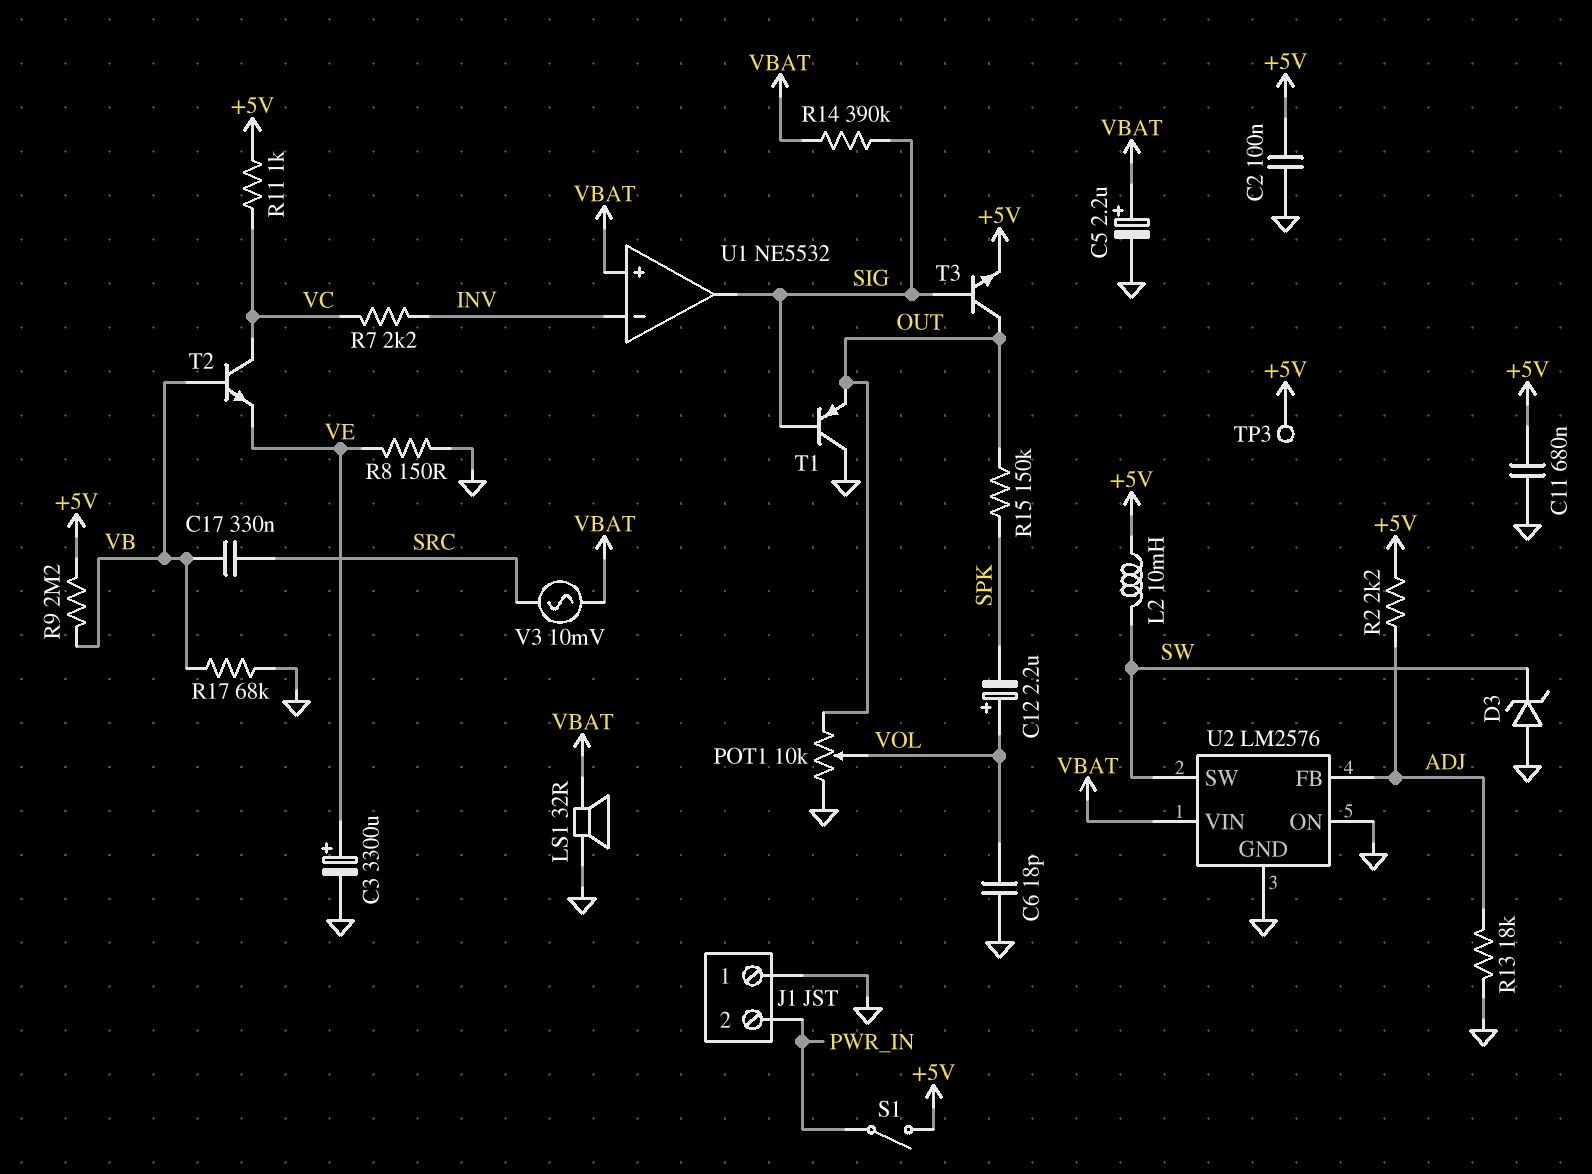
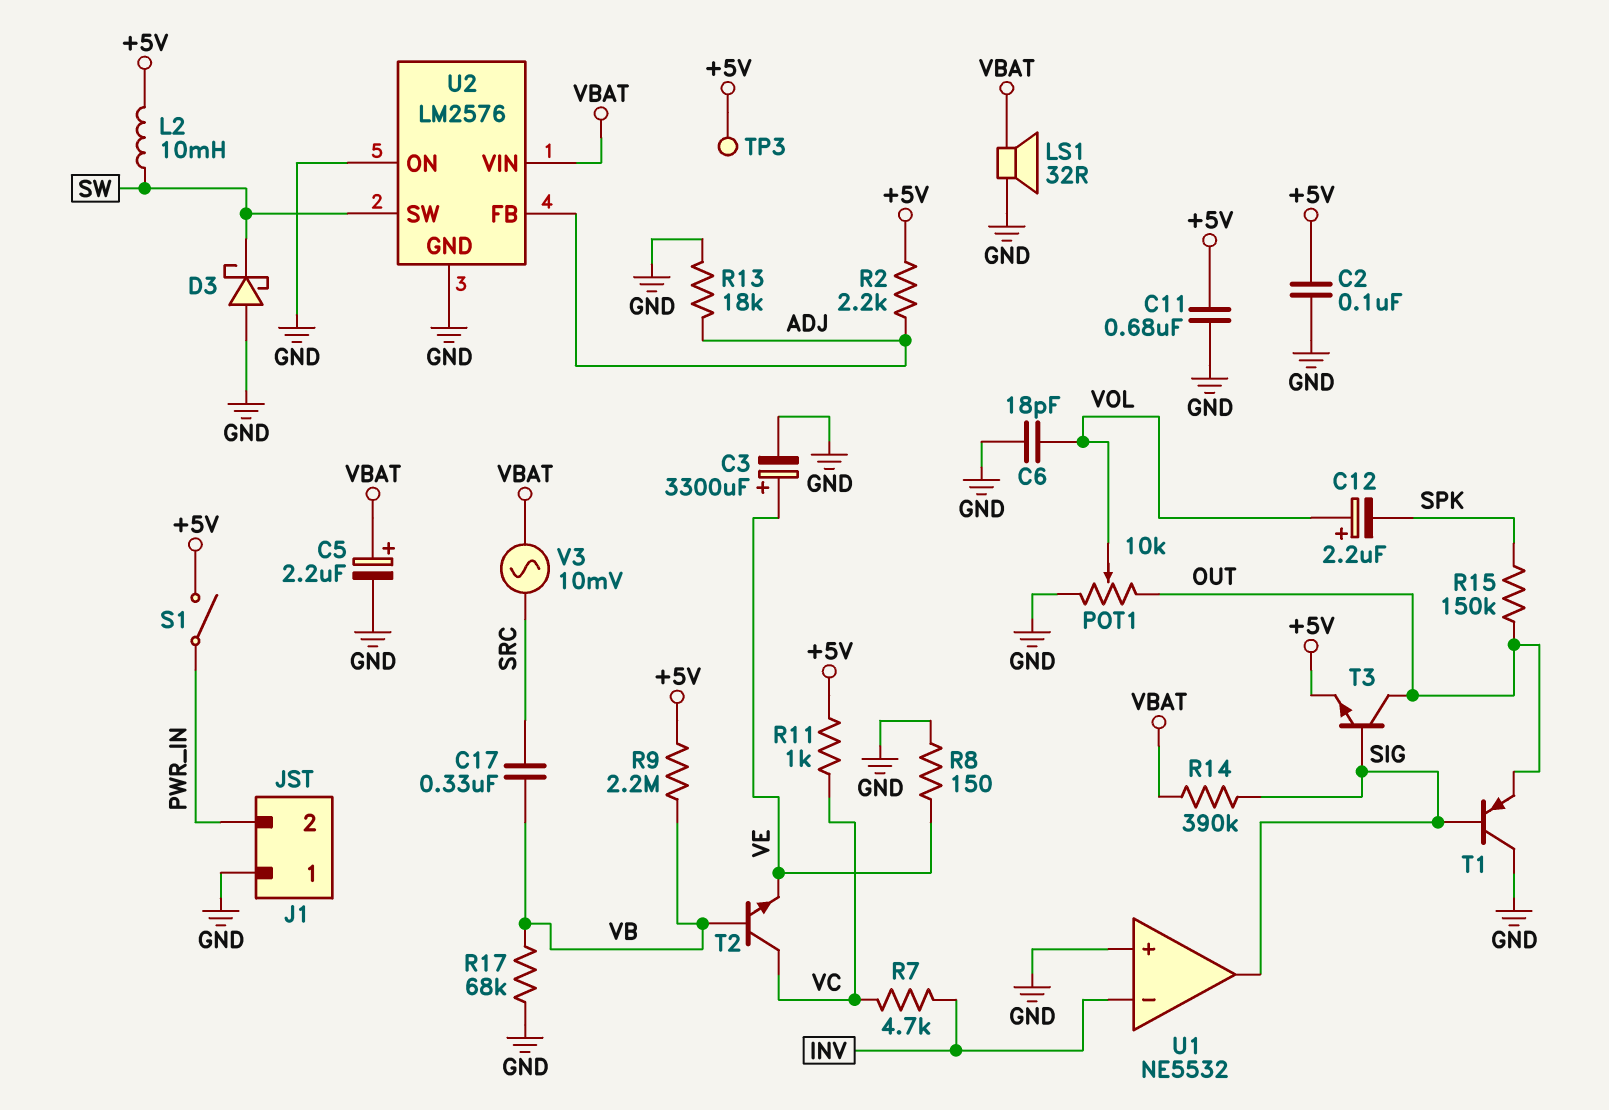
D3: zener (A GND, K SW) -> schottky (A GND, K SW)
R7: 2.2k (INV, VC) -> 4.7k (INV, VC)
U1 pin in+: VBAT -> GND

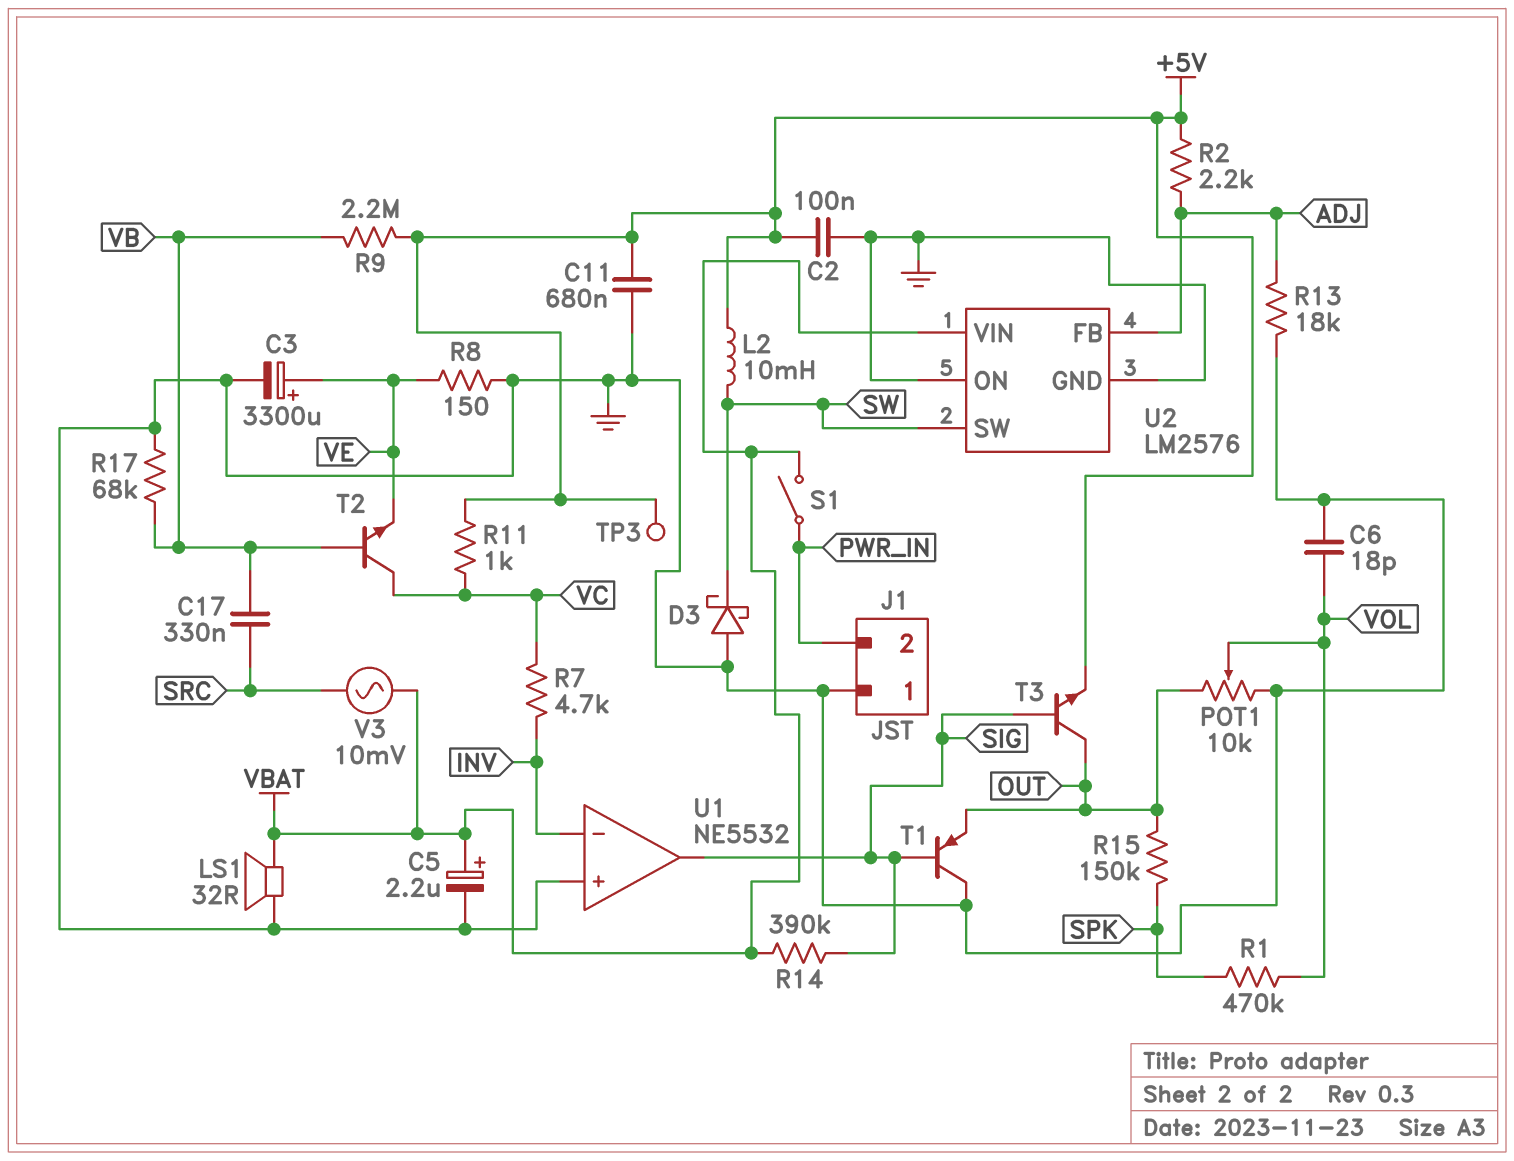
C12: 2.2uF (plus VOL, minus SPK) -> none
R1: none -> 470k (SPK, VOL)
S1: switch (+5V, PWR_IN) -> switch (PWR_IN, VBAT)

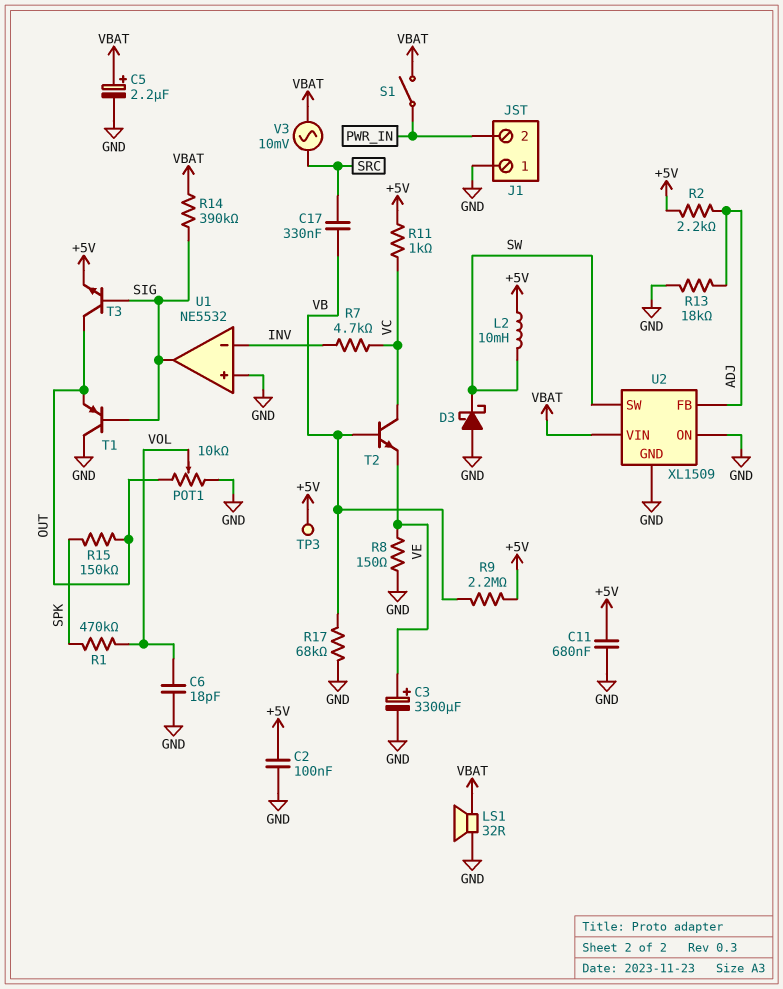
U2: LM2576 -> XL1509

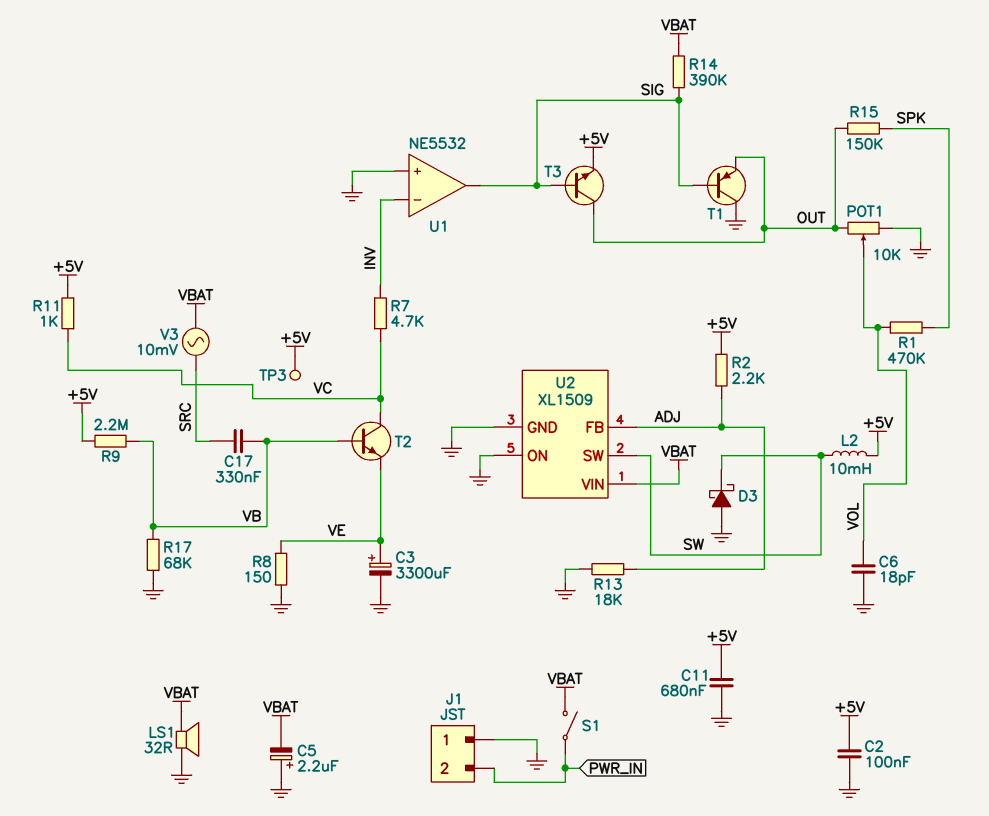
C5: 2.2uF (plus VBAT, minus GND) -> 2.2uF (plus GND, minus VBAT)

